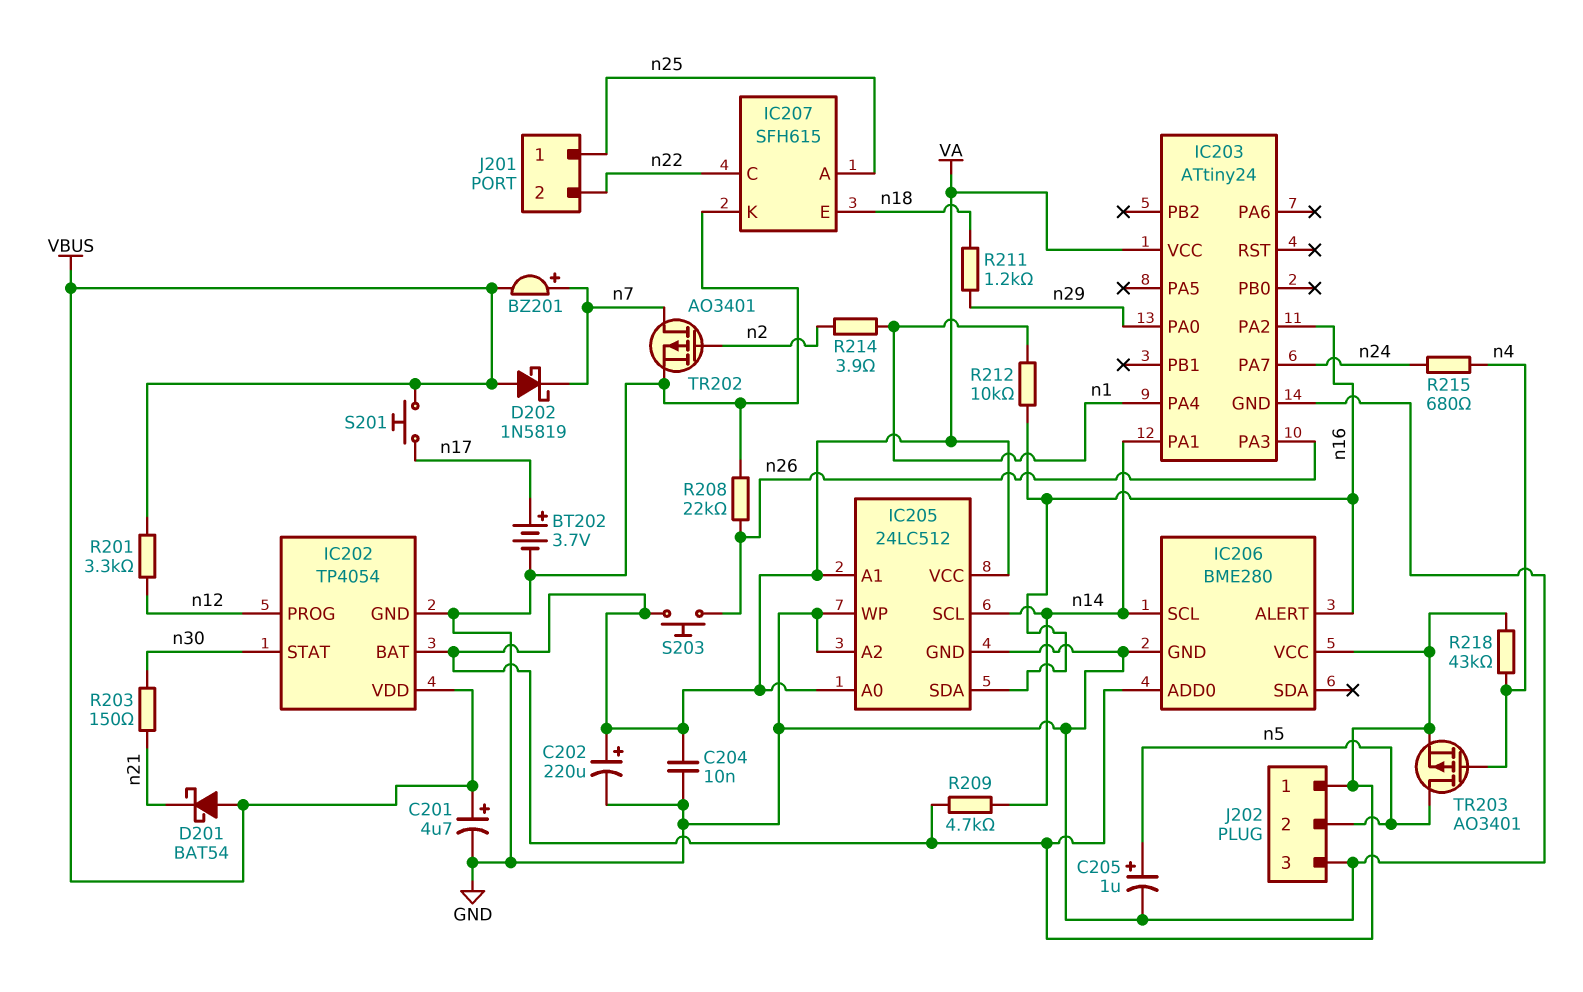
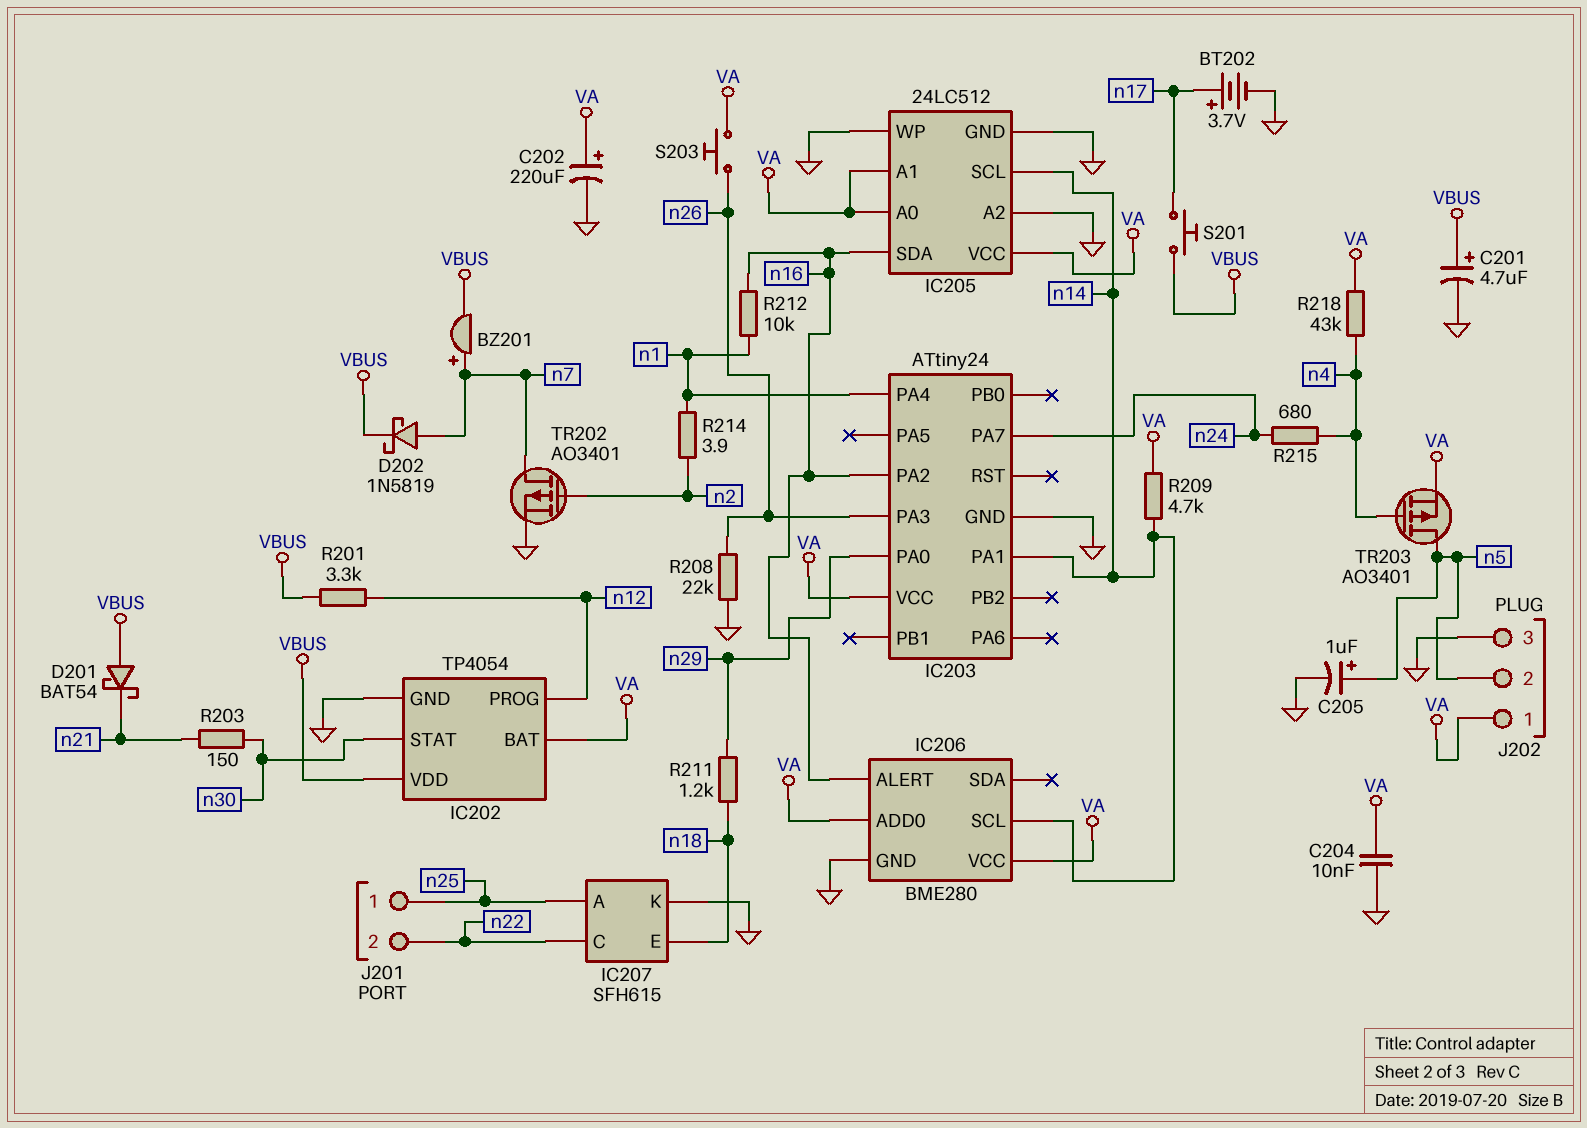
D202: schottky 1N5819 (A VBUS, K n7) -> schottky 1N5819 (A n7, K VBUS)

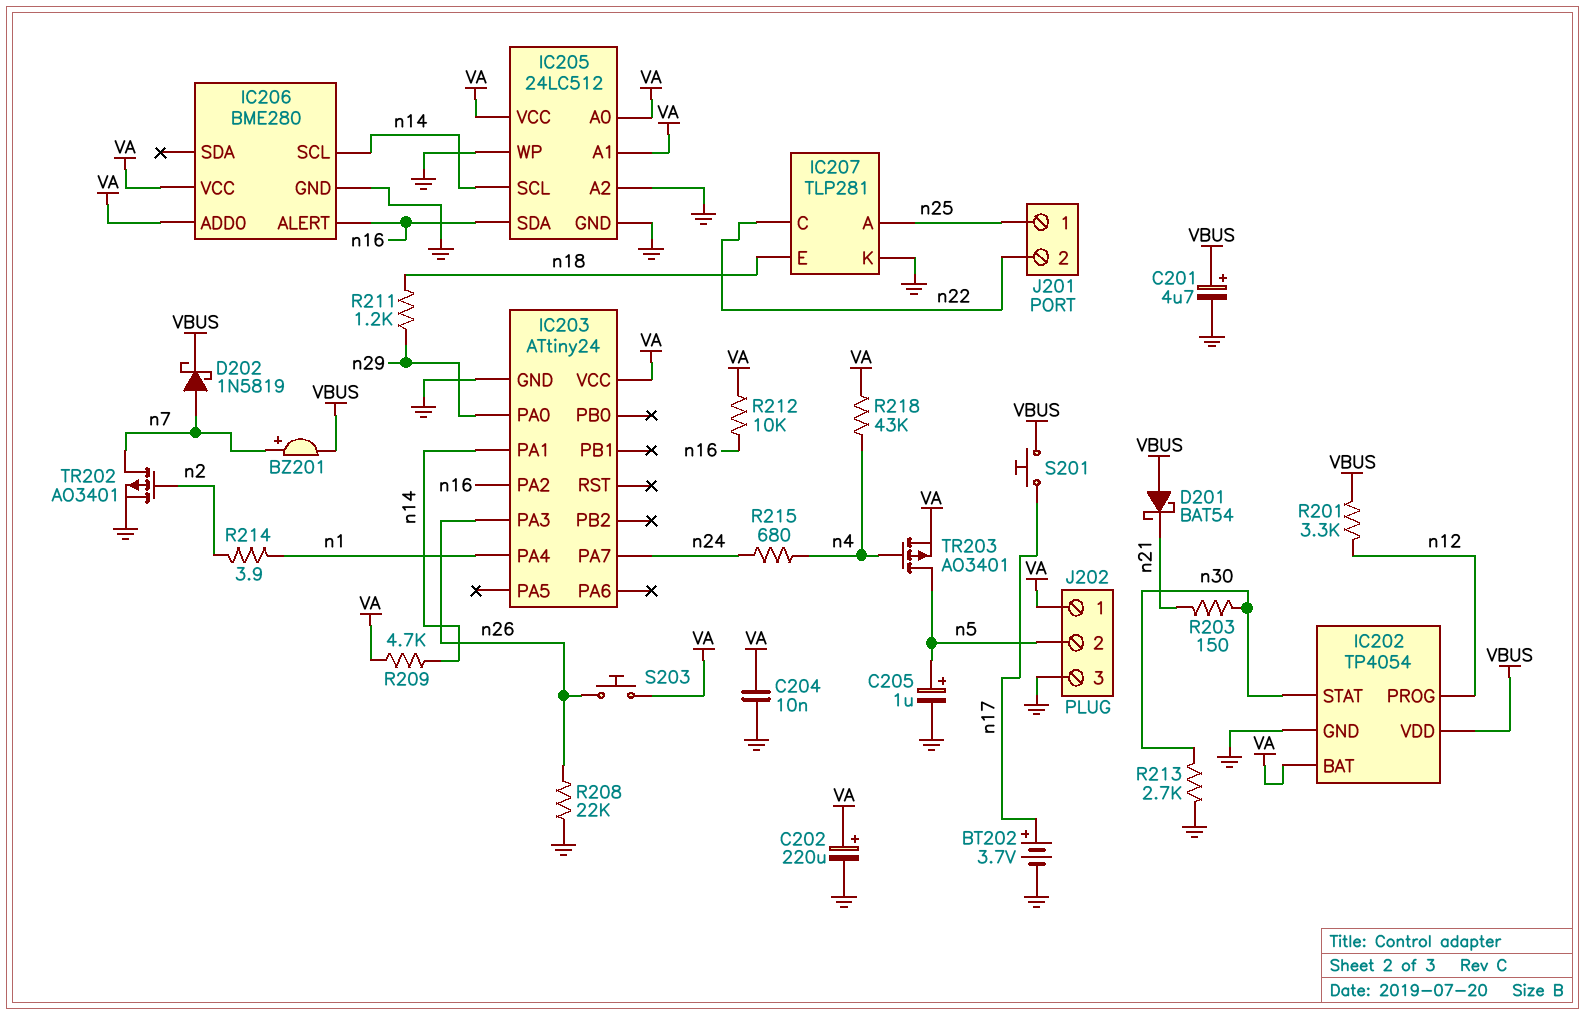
IC207: SFH615 -> TLP281
R212: 10k (n1, n16) -> 10k (VA, n16)
R213: none -> 2.7k (GND, n30)

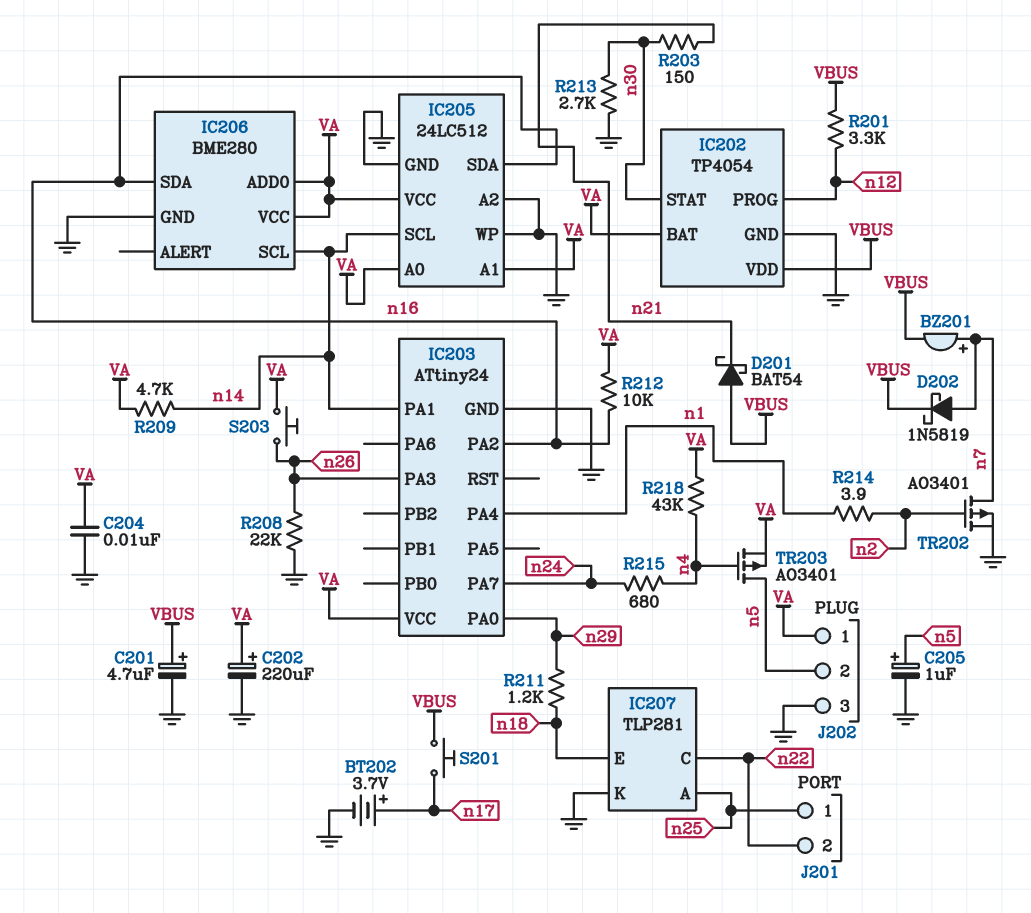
IC206 pin ALERT: n16 -> none
IC206 pin SDA: none -> n16

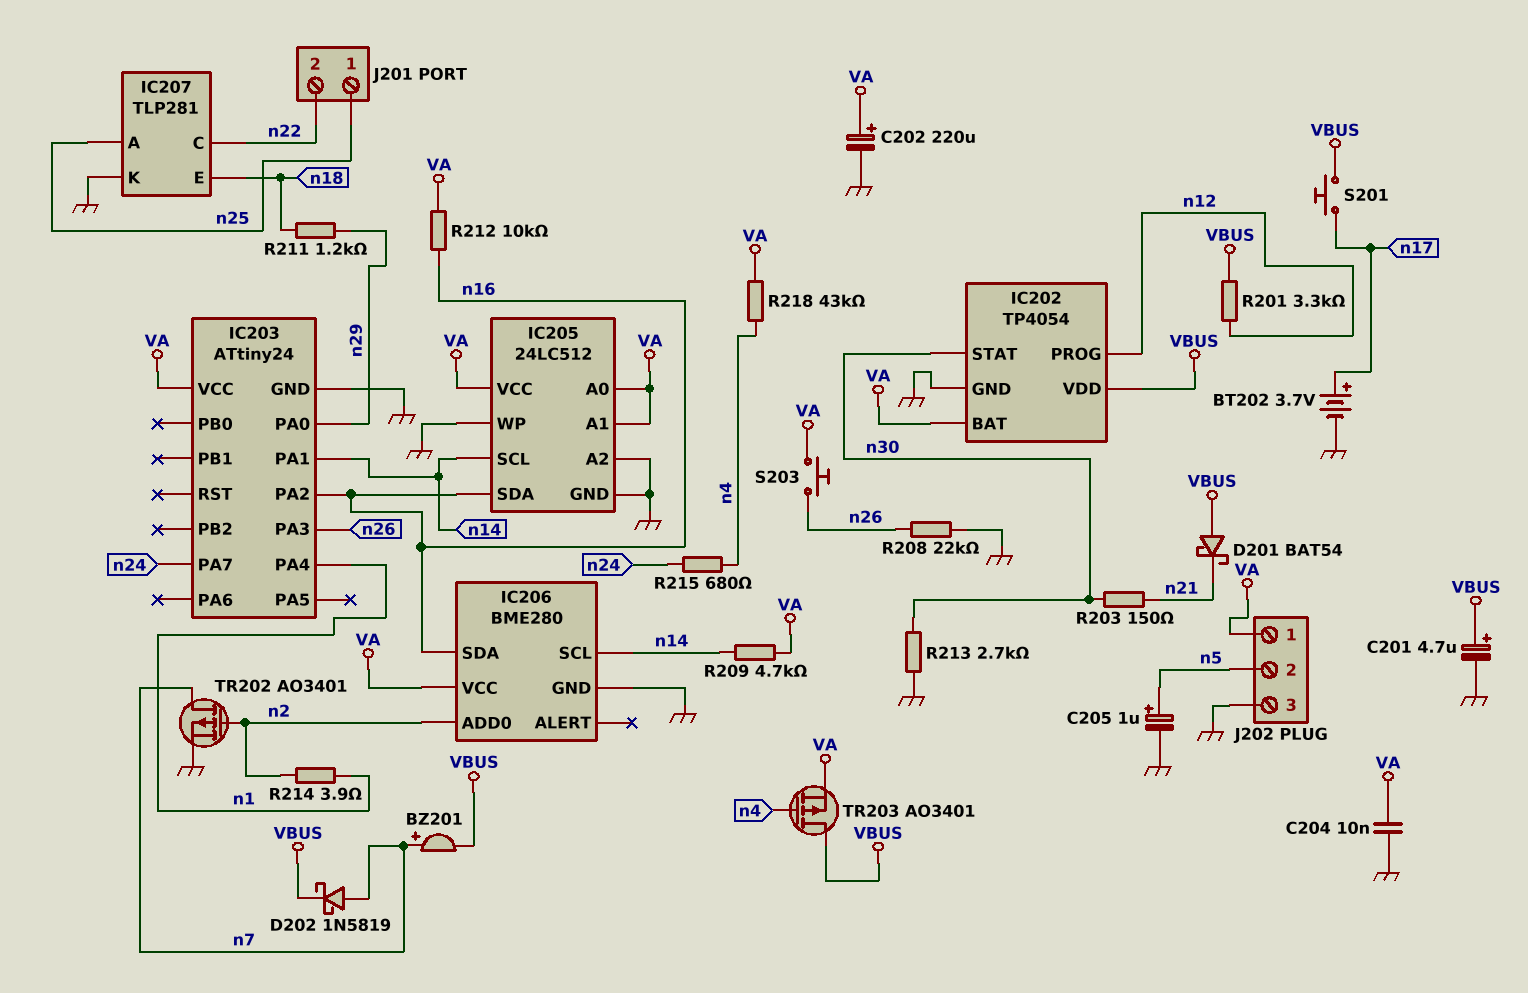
IC206 pin ADD0: VA -> n2
TR203: PMOS AO3401 (G n4, D n5, S VA) -> PMOS AO3401 (G n4, D VBUS, S VA)

